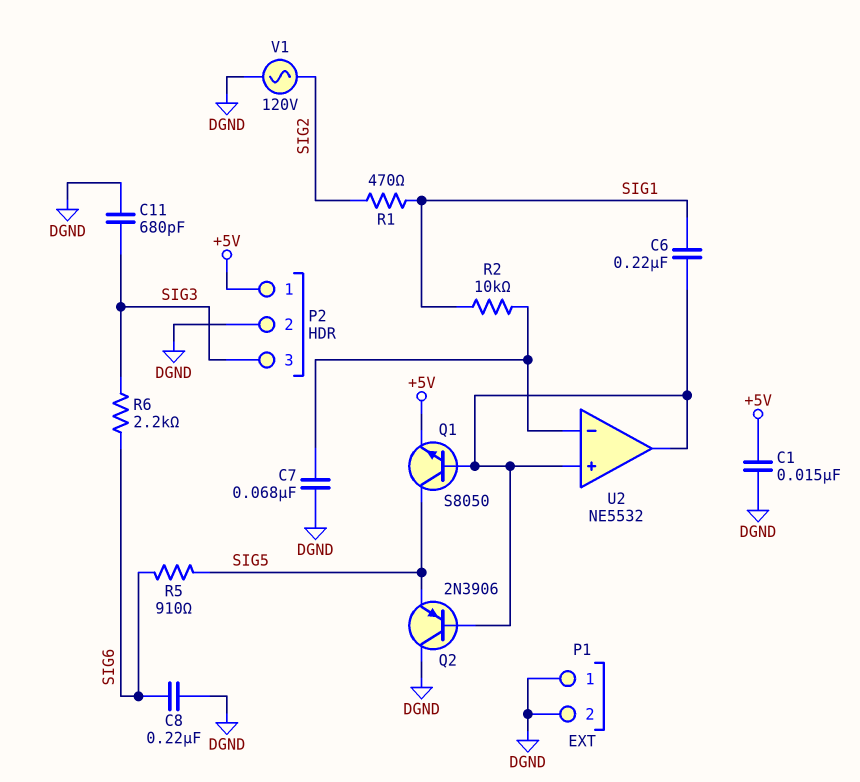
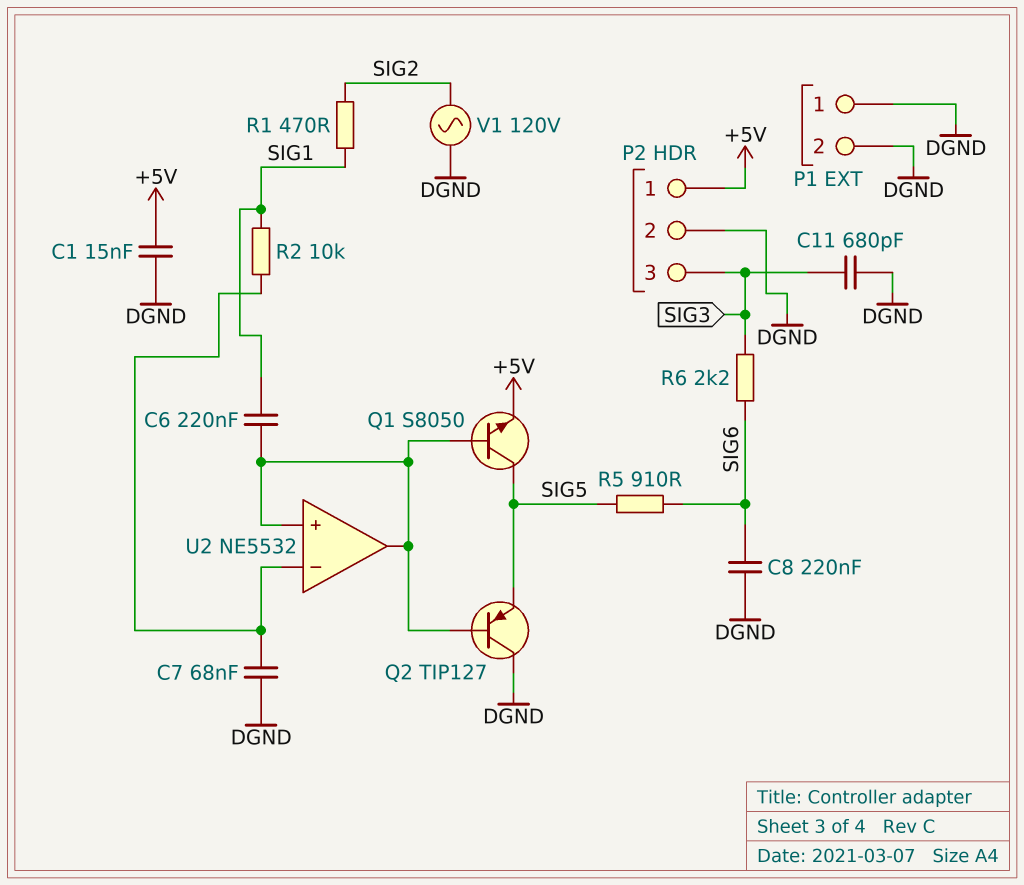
Q2: PNP 2N3906 (B U2/in+, C DGND, E SIG5) -> PNP TIP127 (B U2/in+, C DGND, E SIG5)

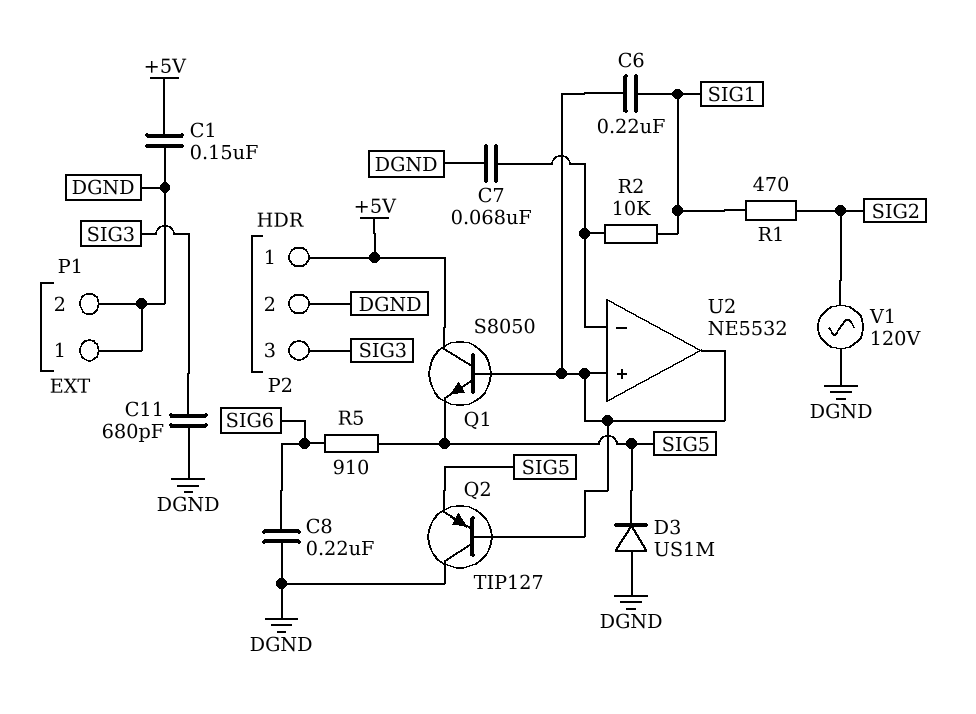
C1: 15nF (+5V, DGND) -> 150nF (+5V, DGND)
D3: none -> diode US1M (A DGND, K SIG5)
Q1: NPN S8050 (B U2/in+, C SIG5, E +5V) -> NPN S8050 (B U2/in+, C +5V, E SIG5)
R6: 2.2k (SIG3, SIG6) -> none

